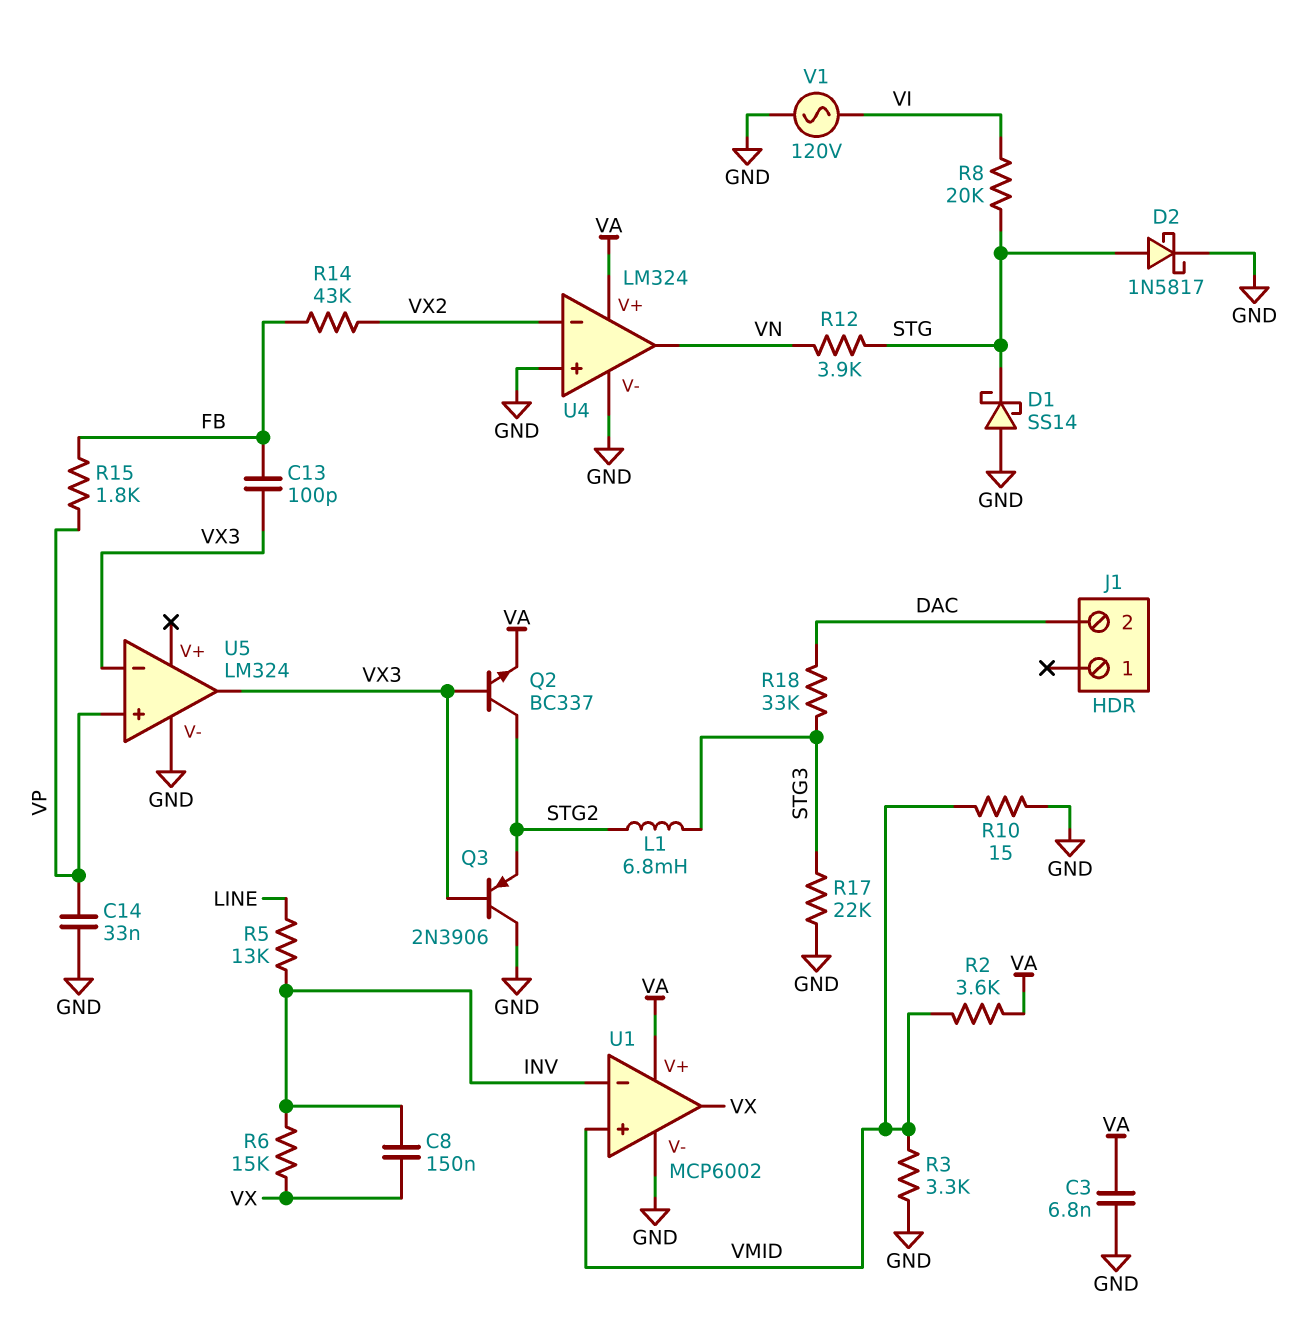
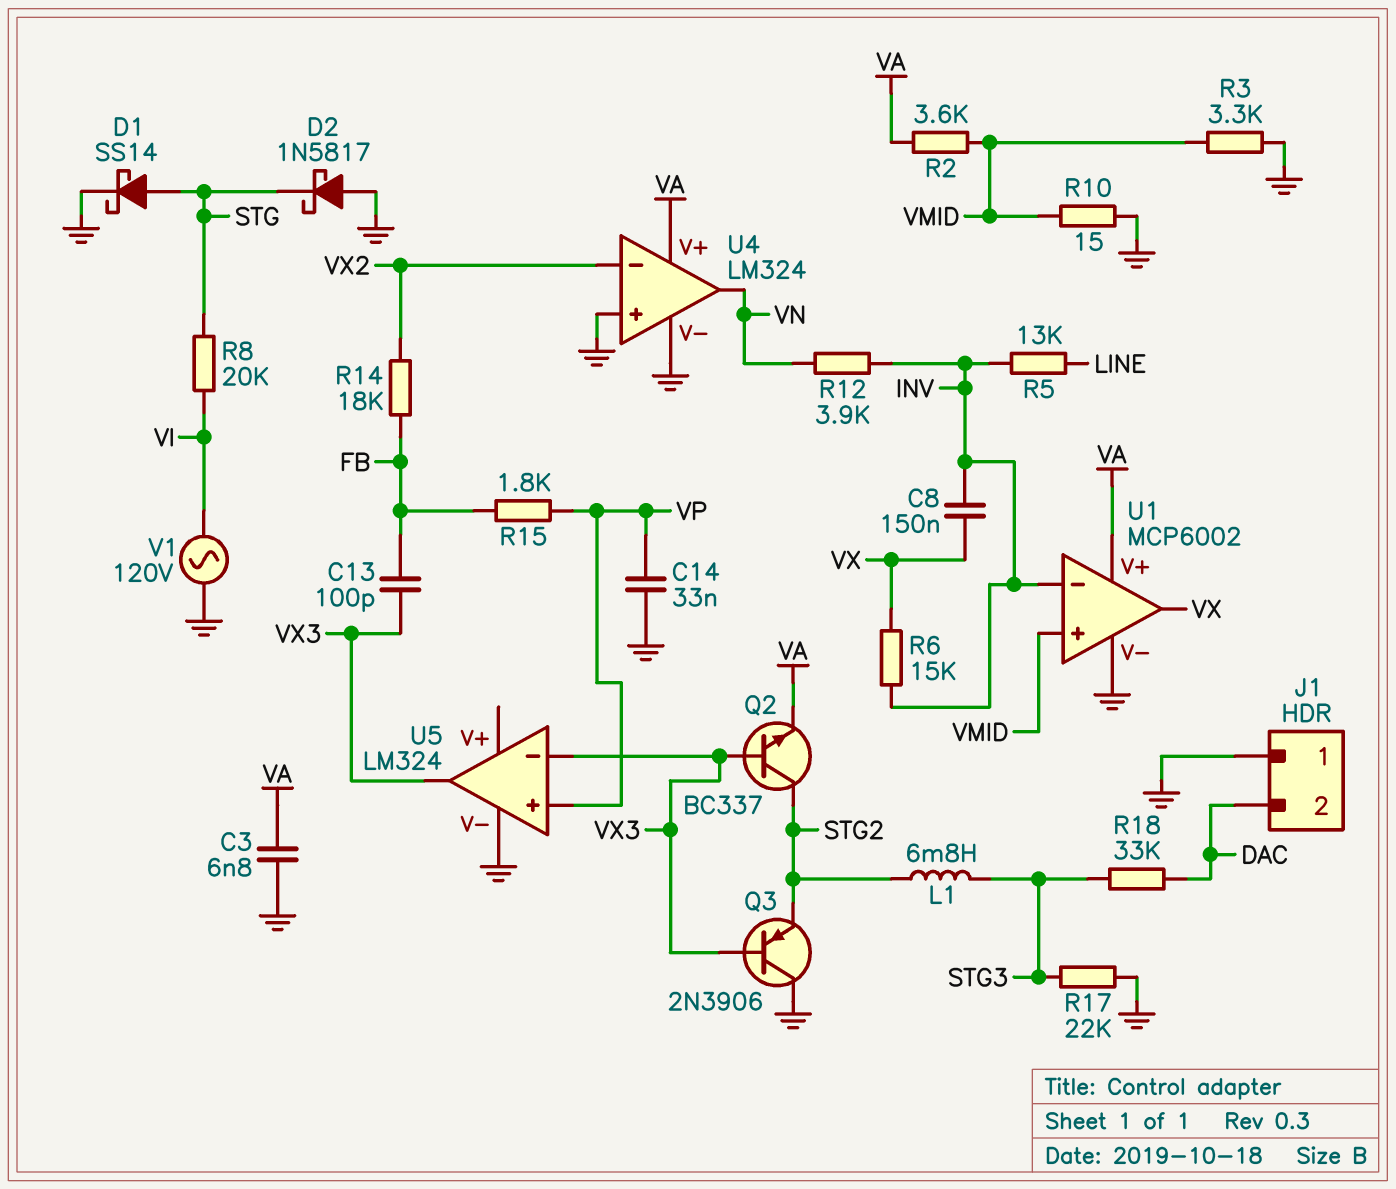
D1: schottky SS14 (A GND, K STG) -> schottky SS14 (A STG, K GND)
D2: schottky 1N5817 (A STG, K GND) -> schottky 1N5817 (A GND, K STG)
J1 pin 1: none -> GND
R12: 3.9k (STG, VN) -> 3.9k (INV, VN)
R14: 43k (FB, VX2) -> 18k (FB, VX2)

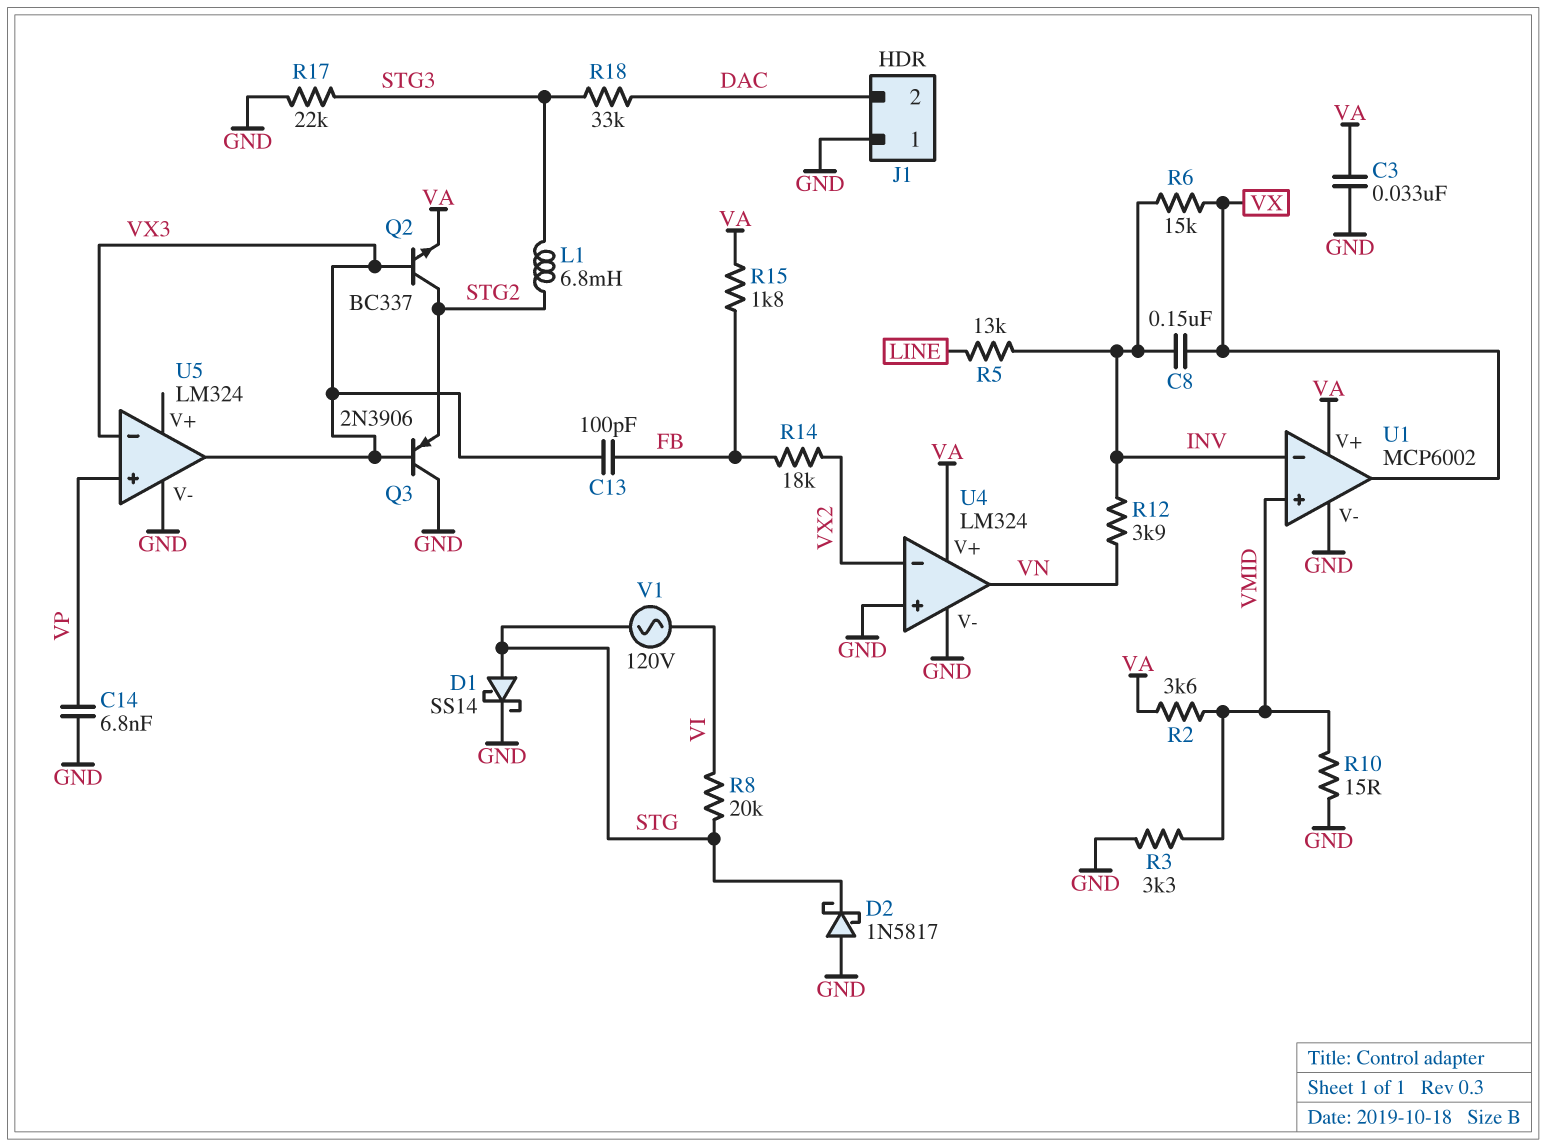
C3: 6.8nF (GND, VA) -> 33nF (GND, VA)
C14: 33nF (GND, VP) -> 6.8nF (GND, VP)
R15: 1.8k (FB, VP) -> 1.8k (FB, VA)
V1: AC 120V (GND, VI) -> AC 120V (STG, VI)

